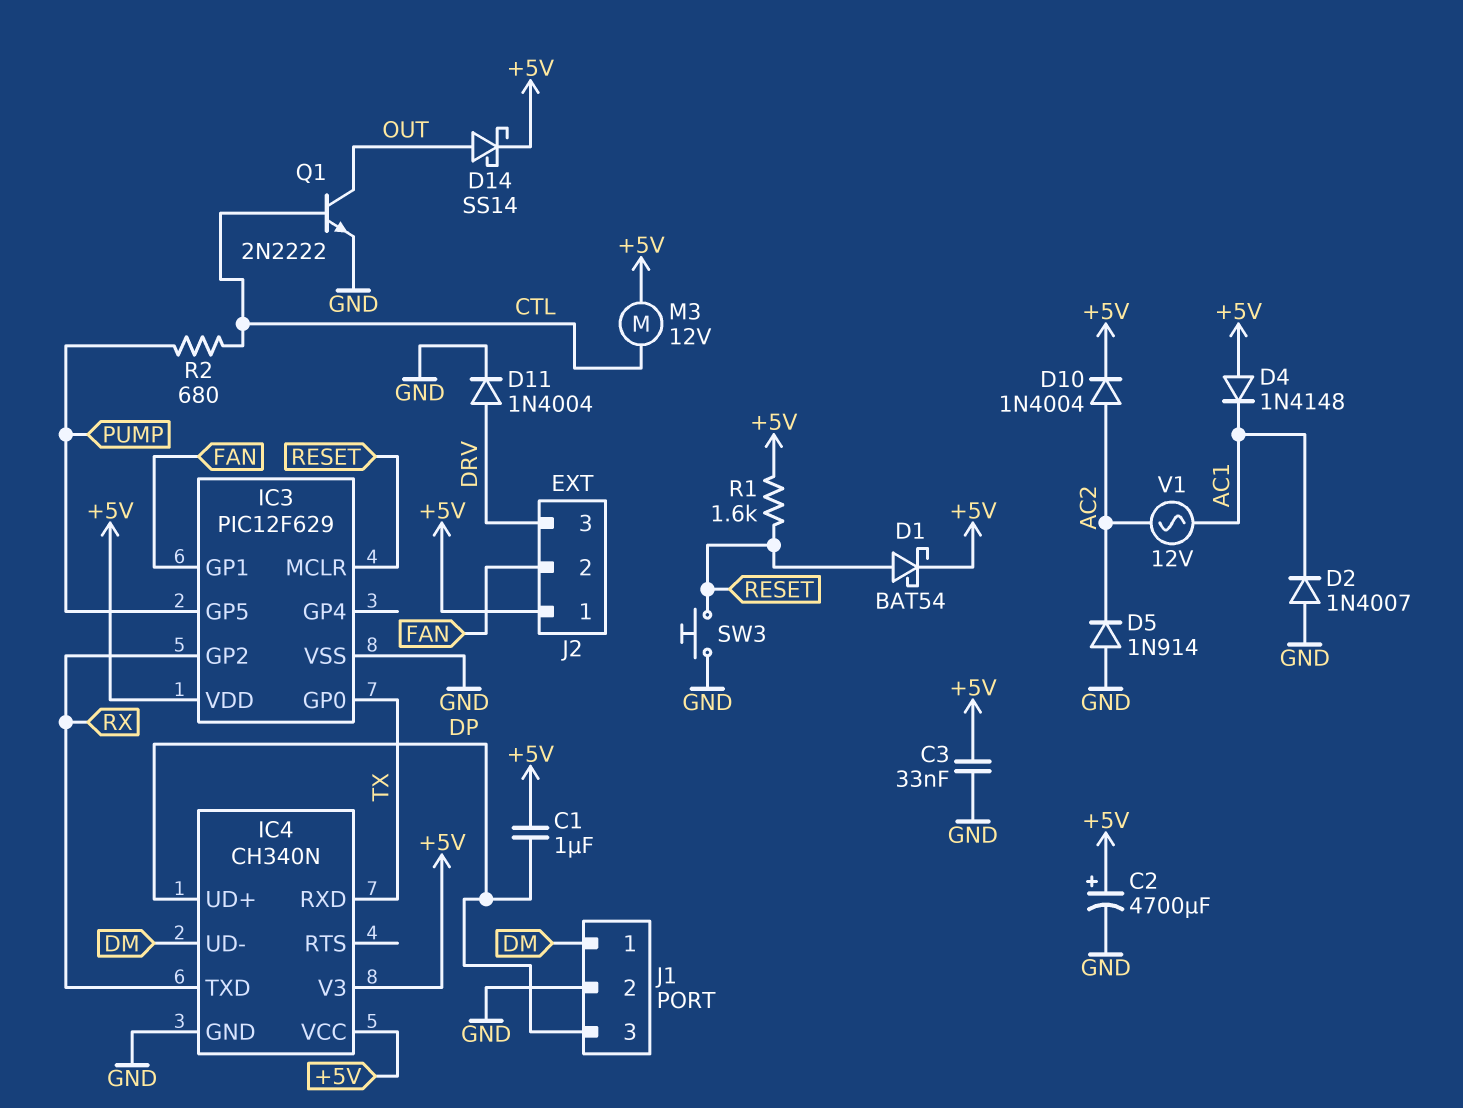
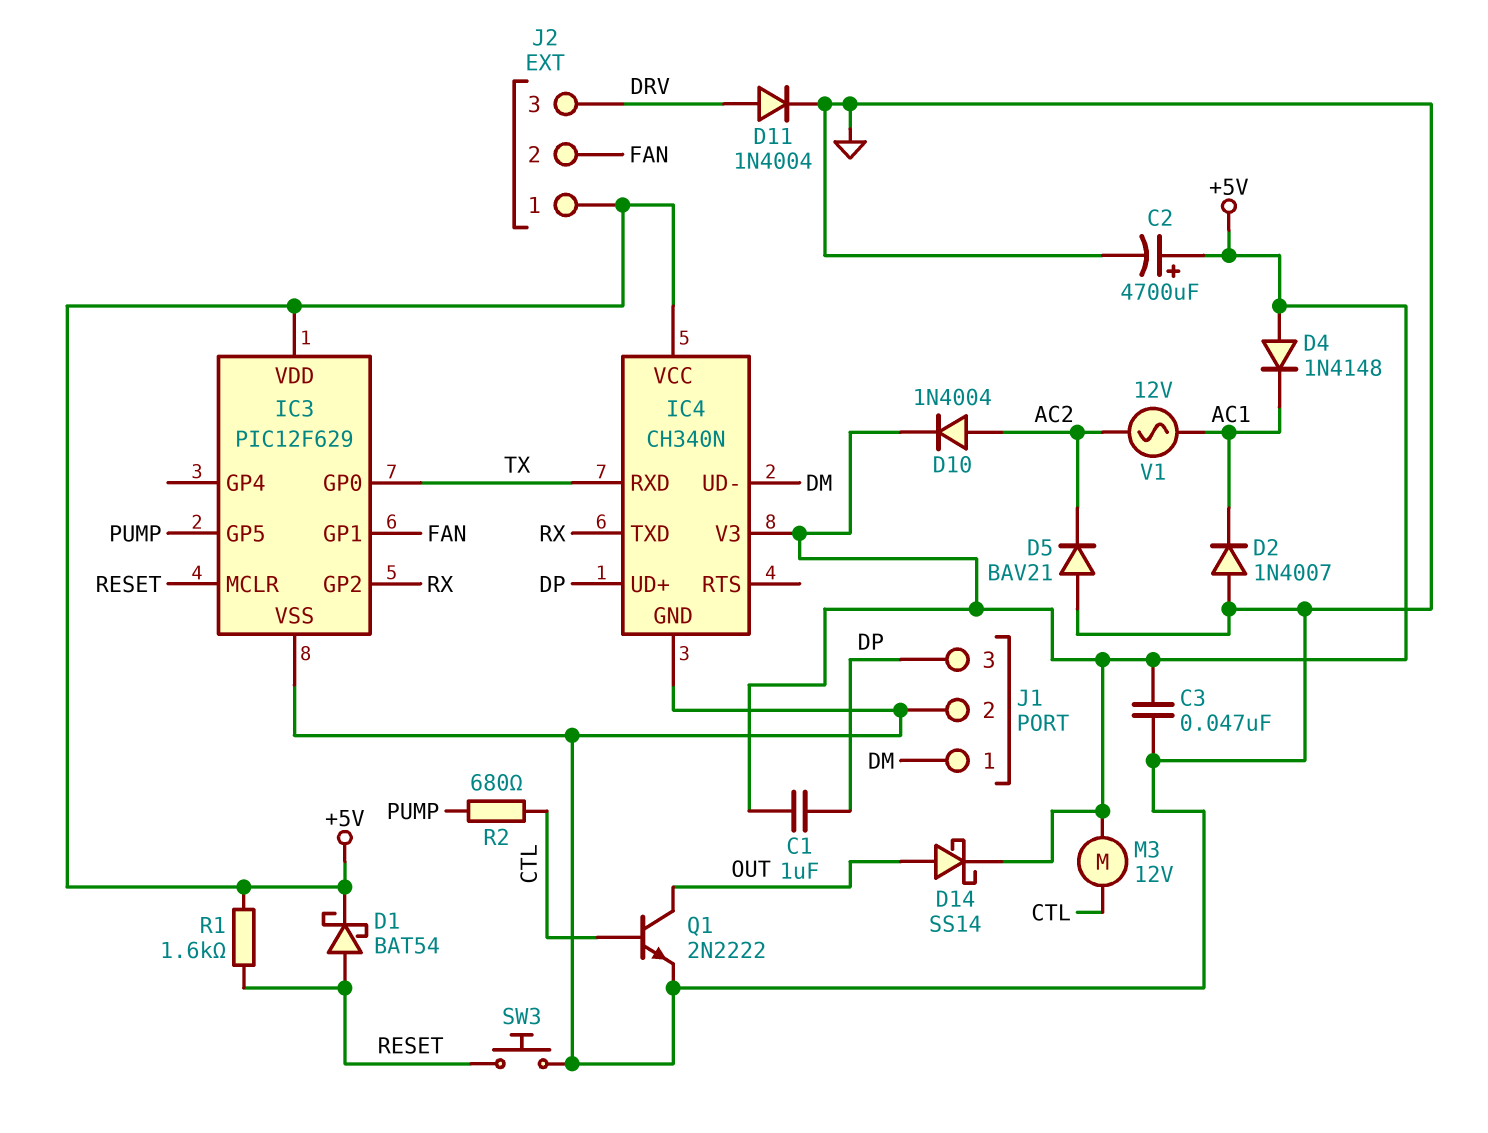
C3: 33nF (+5V, GND) -> 47nF (+5V, GND)
D5: diode 1N914 (A GND, K AC2) -> diode BAV21 (A GND, K AC2)

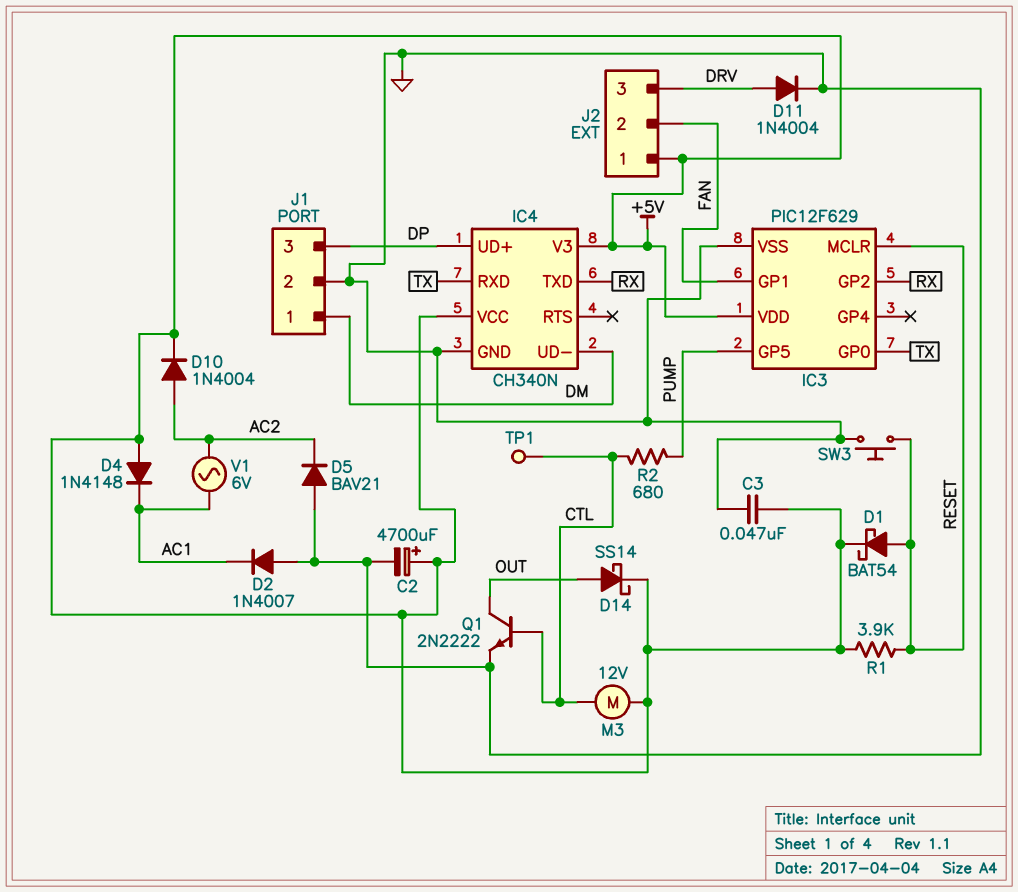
C1: 1uF (+5V, DP) -> none
R1: 1.6k (+5V, RESET) -> 3.9k (+5V, RESET)
TP1: none -> test point (CTL)
V1: AC 12V (AC1, AC2) -> AC 6V (AC1, AC2)

